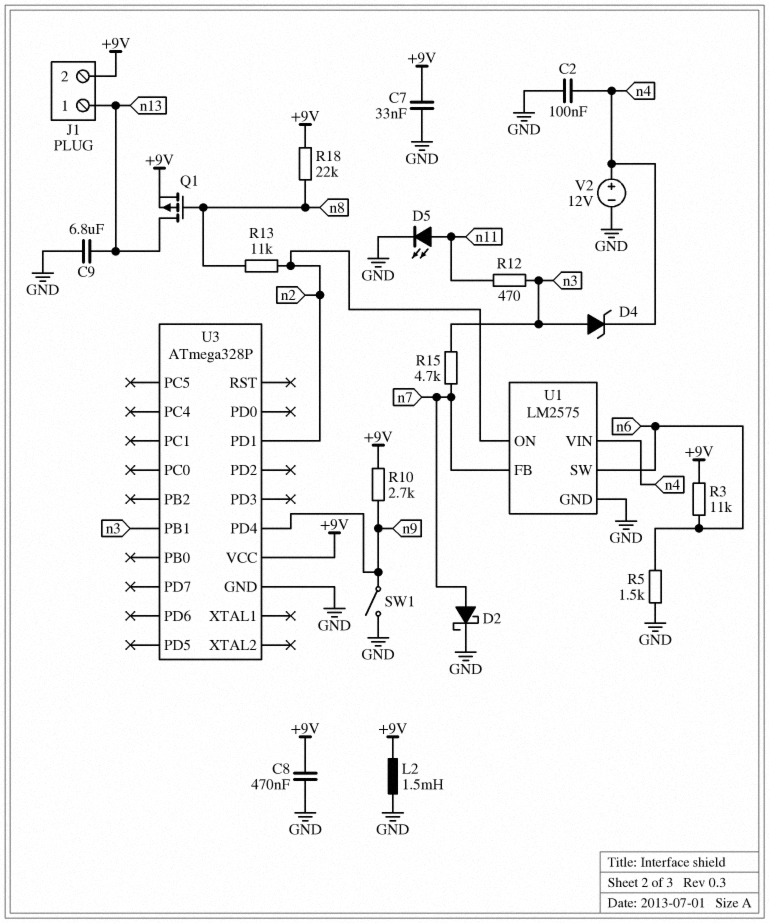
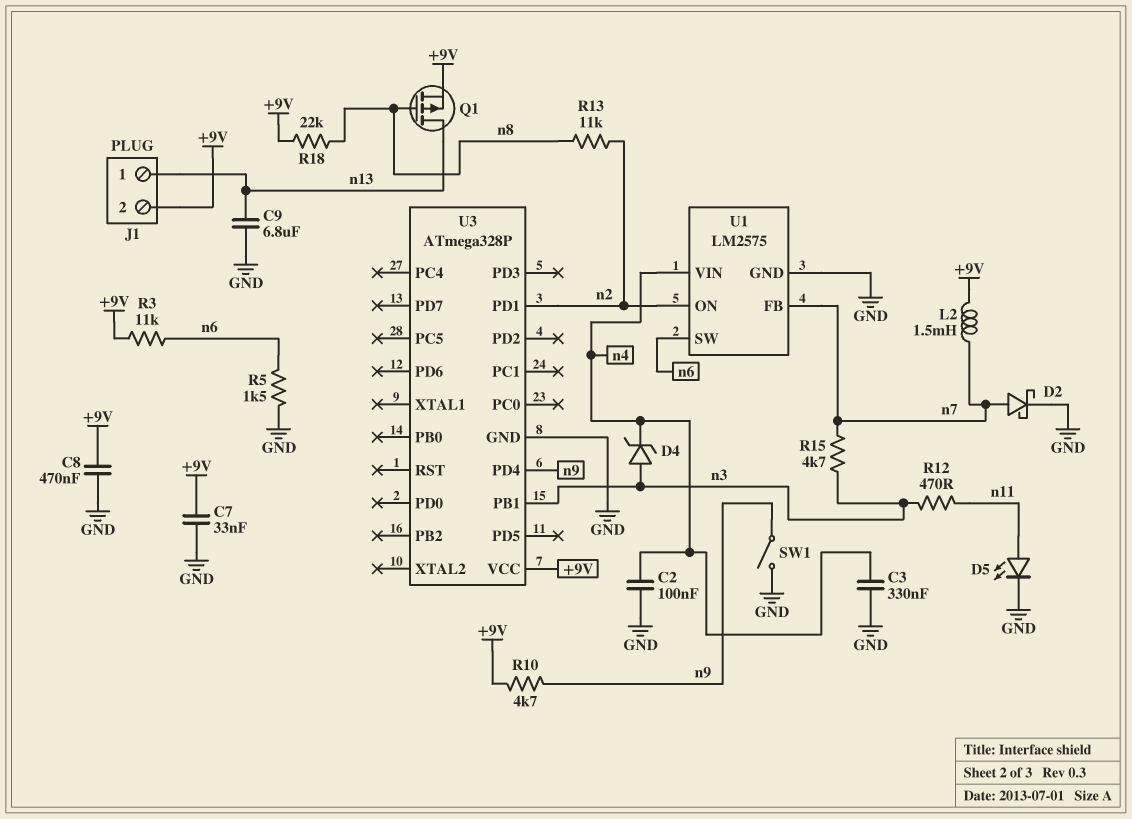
C3: none -> 330nF (GND, n4)
L2: 1.5mH (+9V, GND) -> 1.5mH (+9V, n7)
R10: 2.7k (+9V, n9) -> 4.7k (+9V, n9)
V2: 12V (plus n4, minus GND) -> none

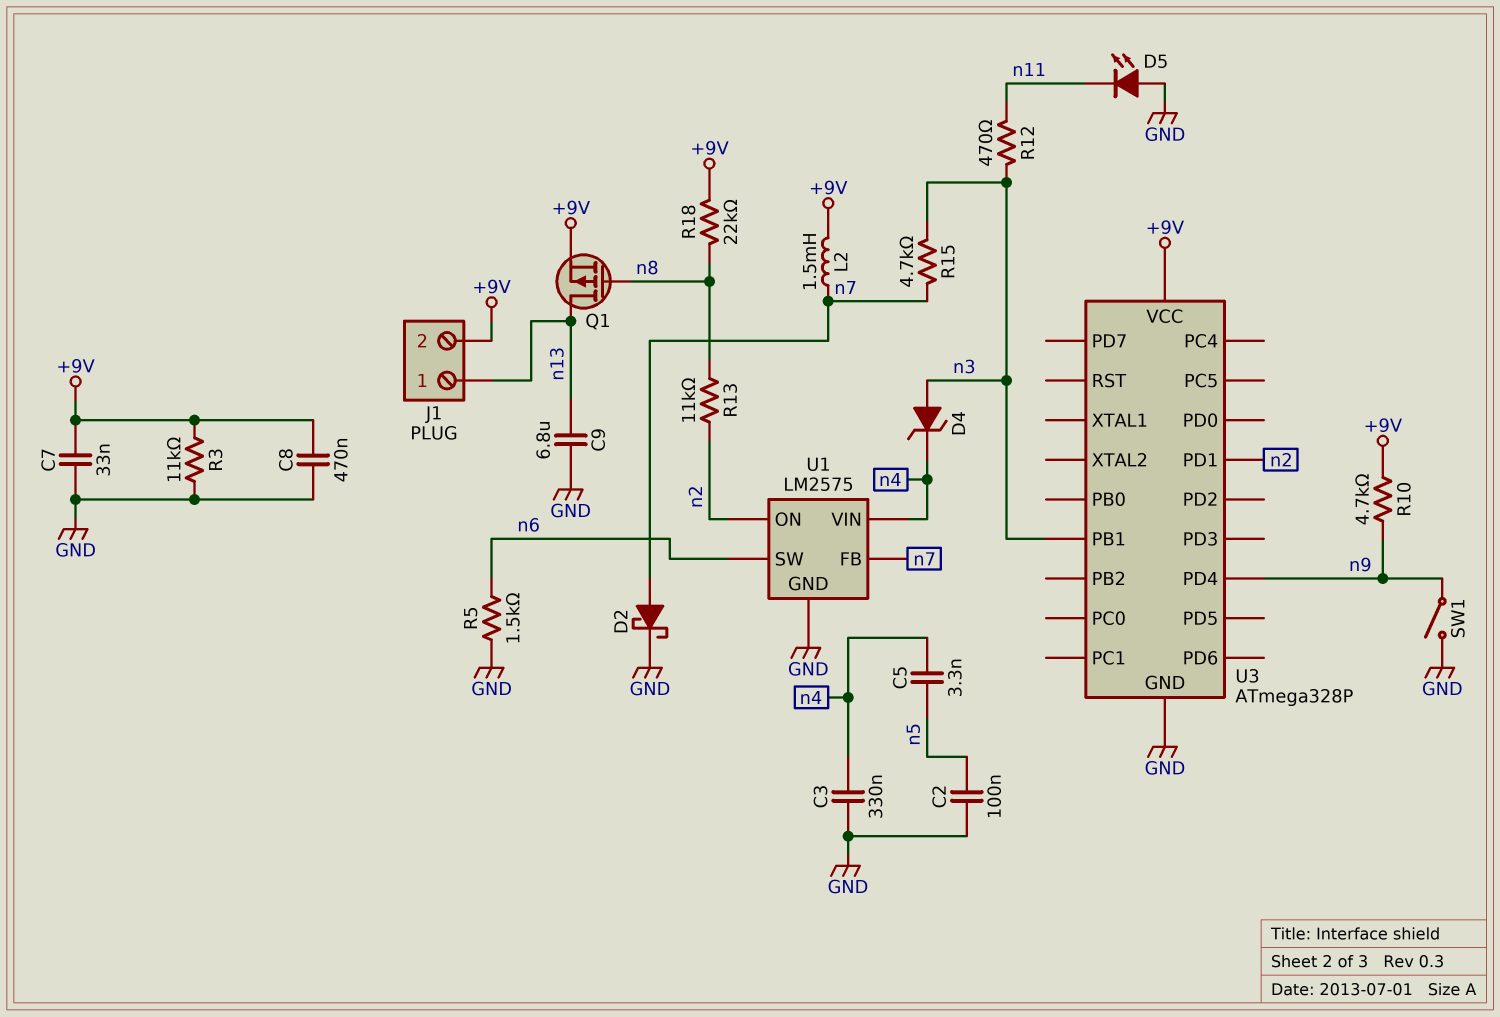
C2: 100nF (GND, n4) -> 100nF (GND, n5)
C5: none -> 3.3nF (n4, n5)
D5: LED (A n11, K GND) -> LED (A GND, K n11)
R3: 11k (+9V, n6) -> 11k (+9V, GND)

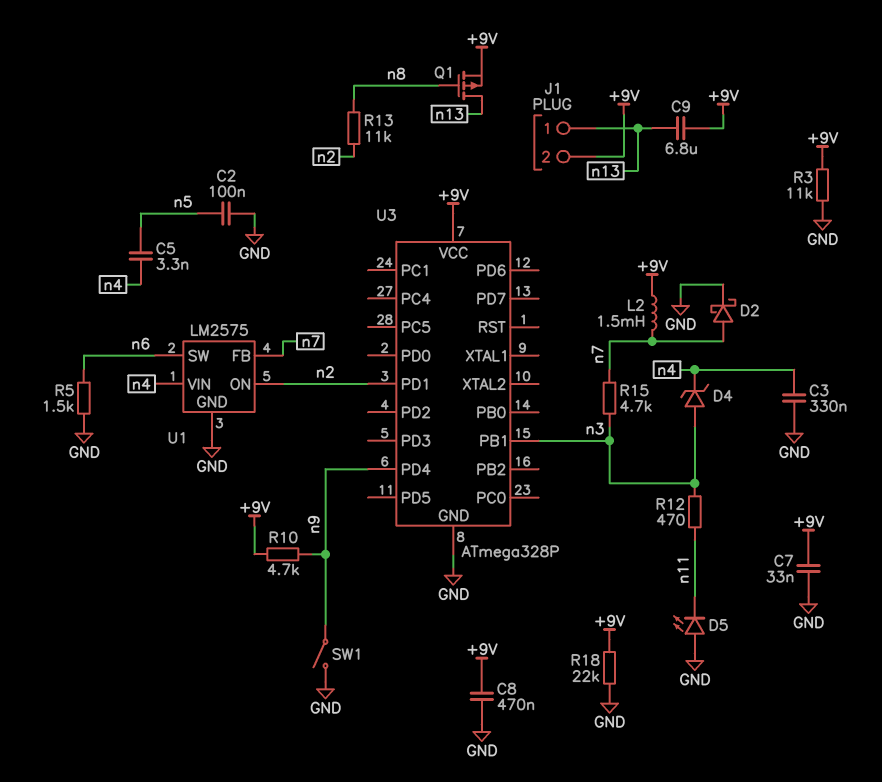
C9: 6.8uF (GND, n13) -> 6.8uF (+9V, n13)
R18: 22k (+9V, n8) -> 22k (+9V, GND)

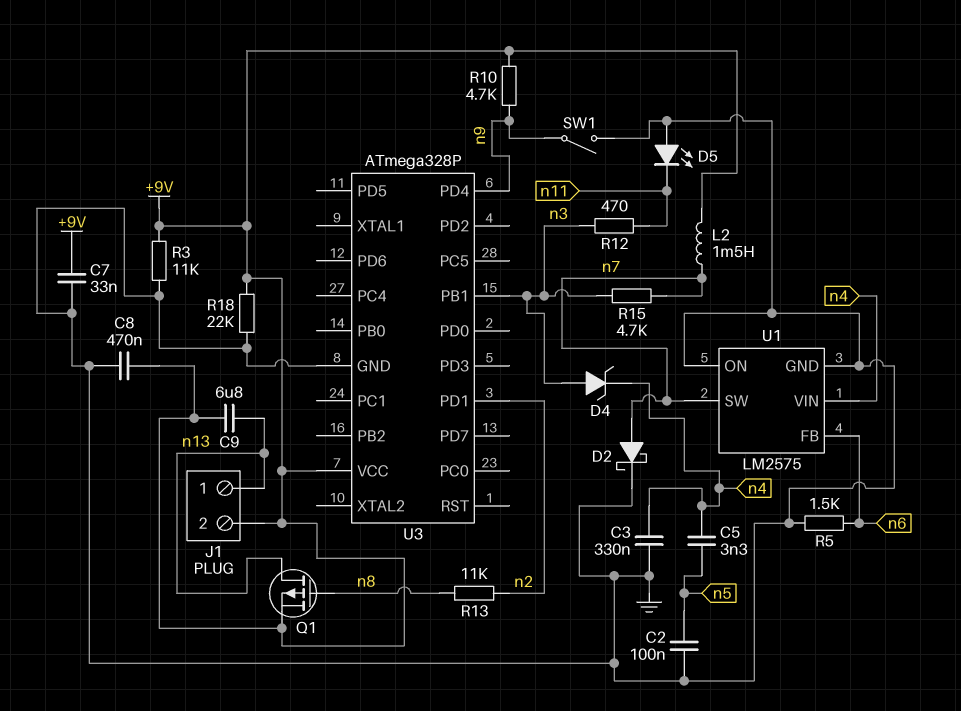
U1 pin FB: n7 -> n6
U1 pin ON: n2 -> GND
U1 pin SW: n6 -> n7

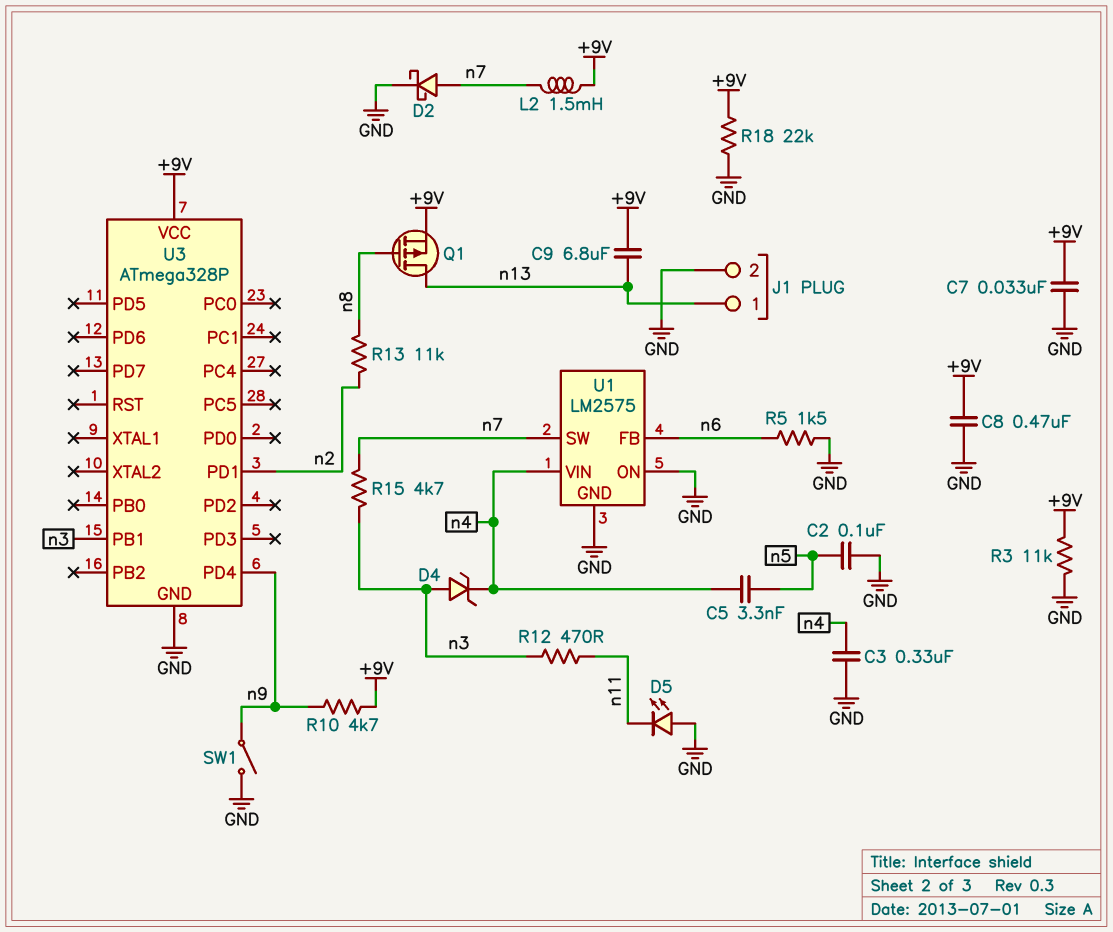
J1 pin 2: +9V -> GND

